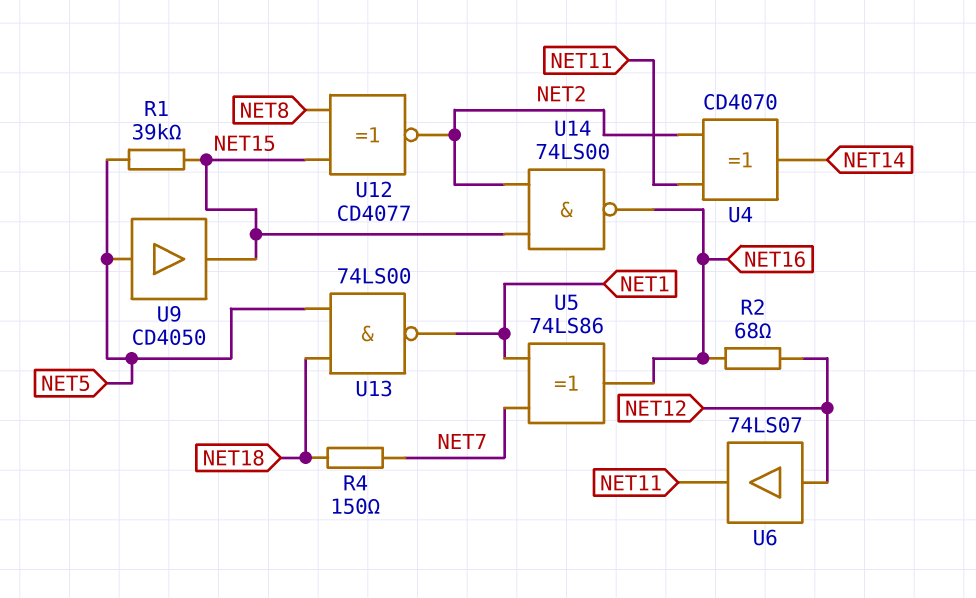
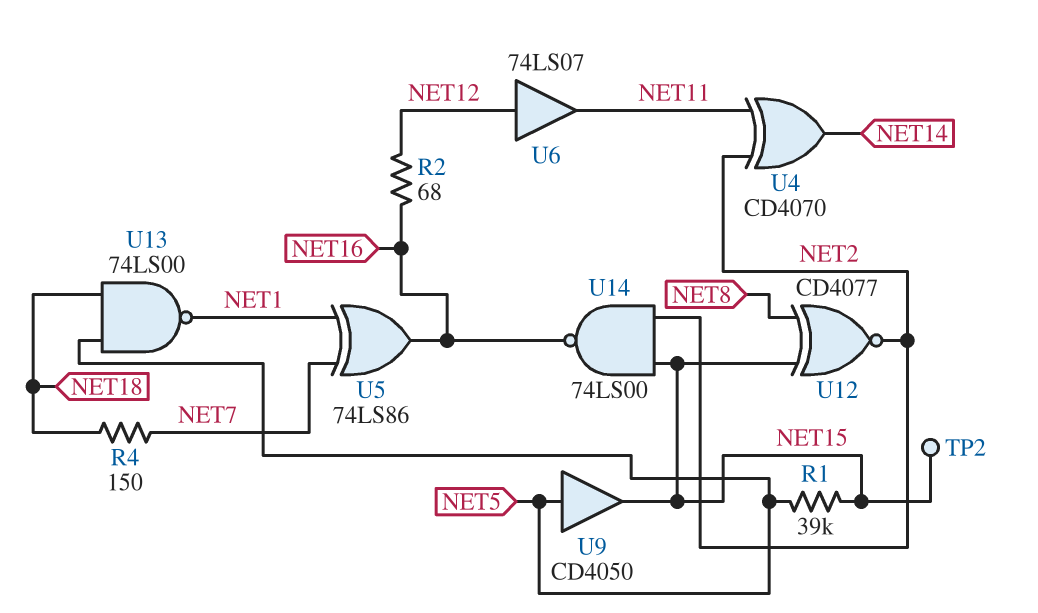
TP2: none -> test point (NET15)

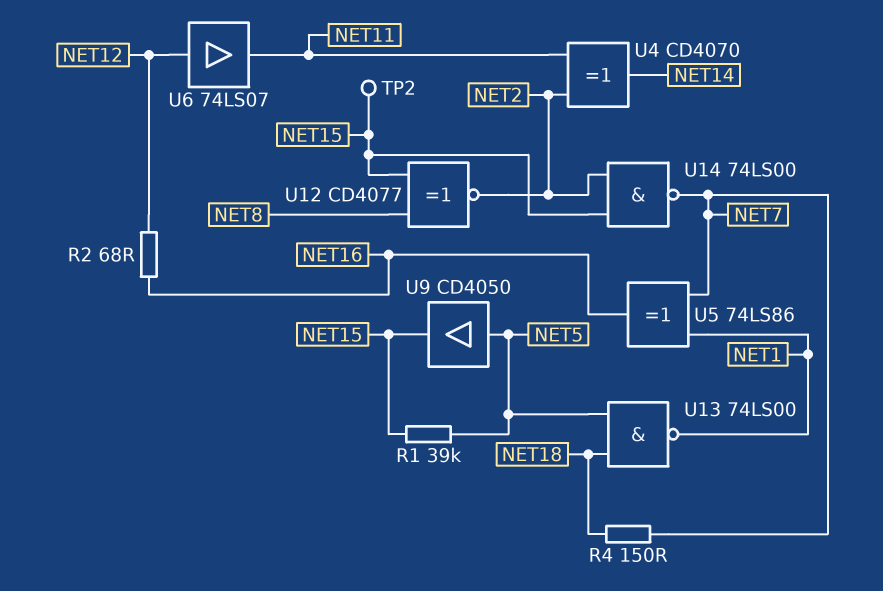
U14: NAND 74LS00 (in NET2, in NET15, out NET16) -> NAND 74LS00 (in NET2, in NET15, out NET7)

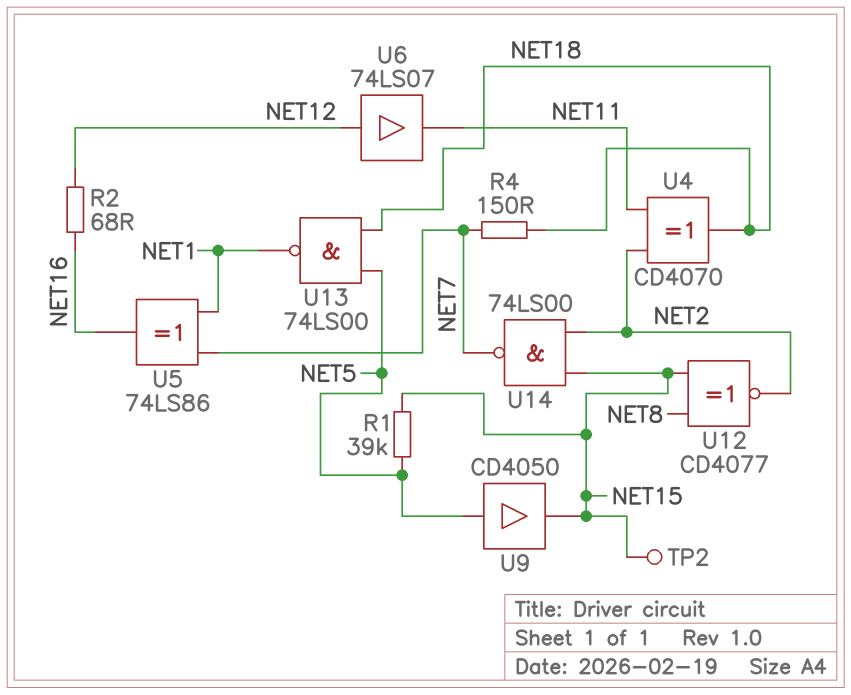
U4: XOR CD4070 (in NET2, in NET11, out NET14) -> XOR CD4070 (in NET2, in NET11, out NET18)

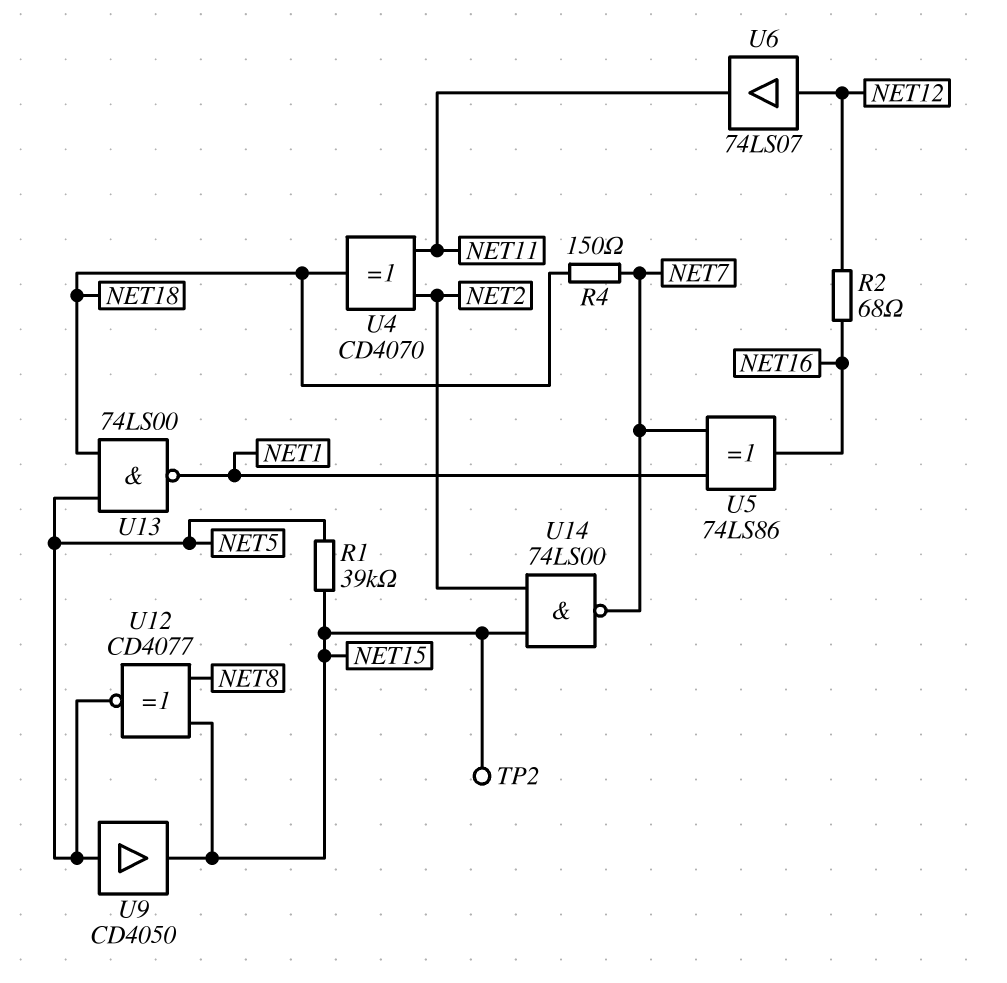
U12: XNOR CD4077 (in NET8, in NET15, out NET2) -> XNOR CD4077 (in NET8, in NET15, out NET5)

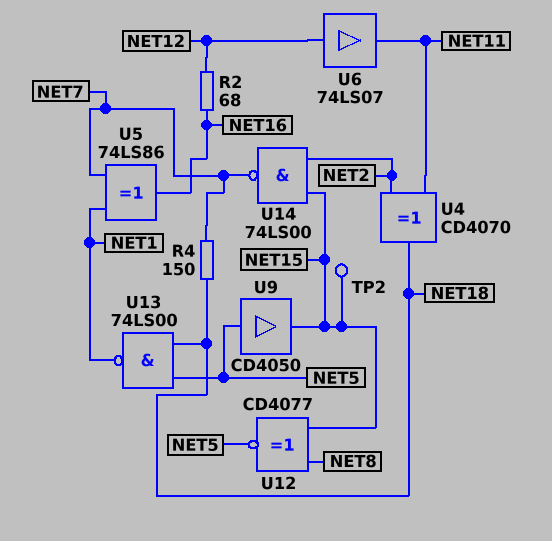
R1: 39k (NET5, NET15) -> none

